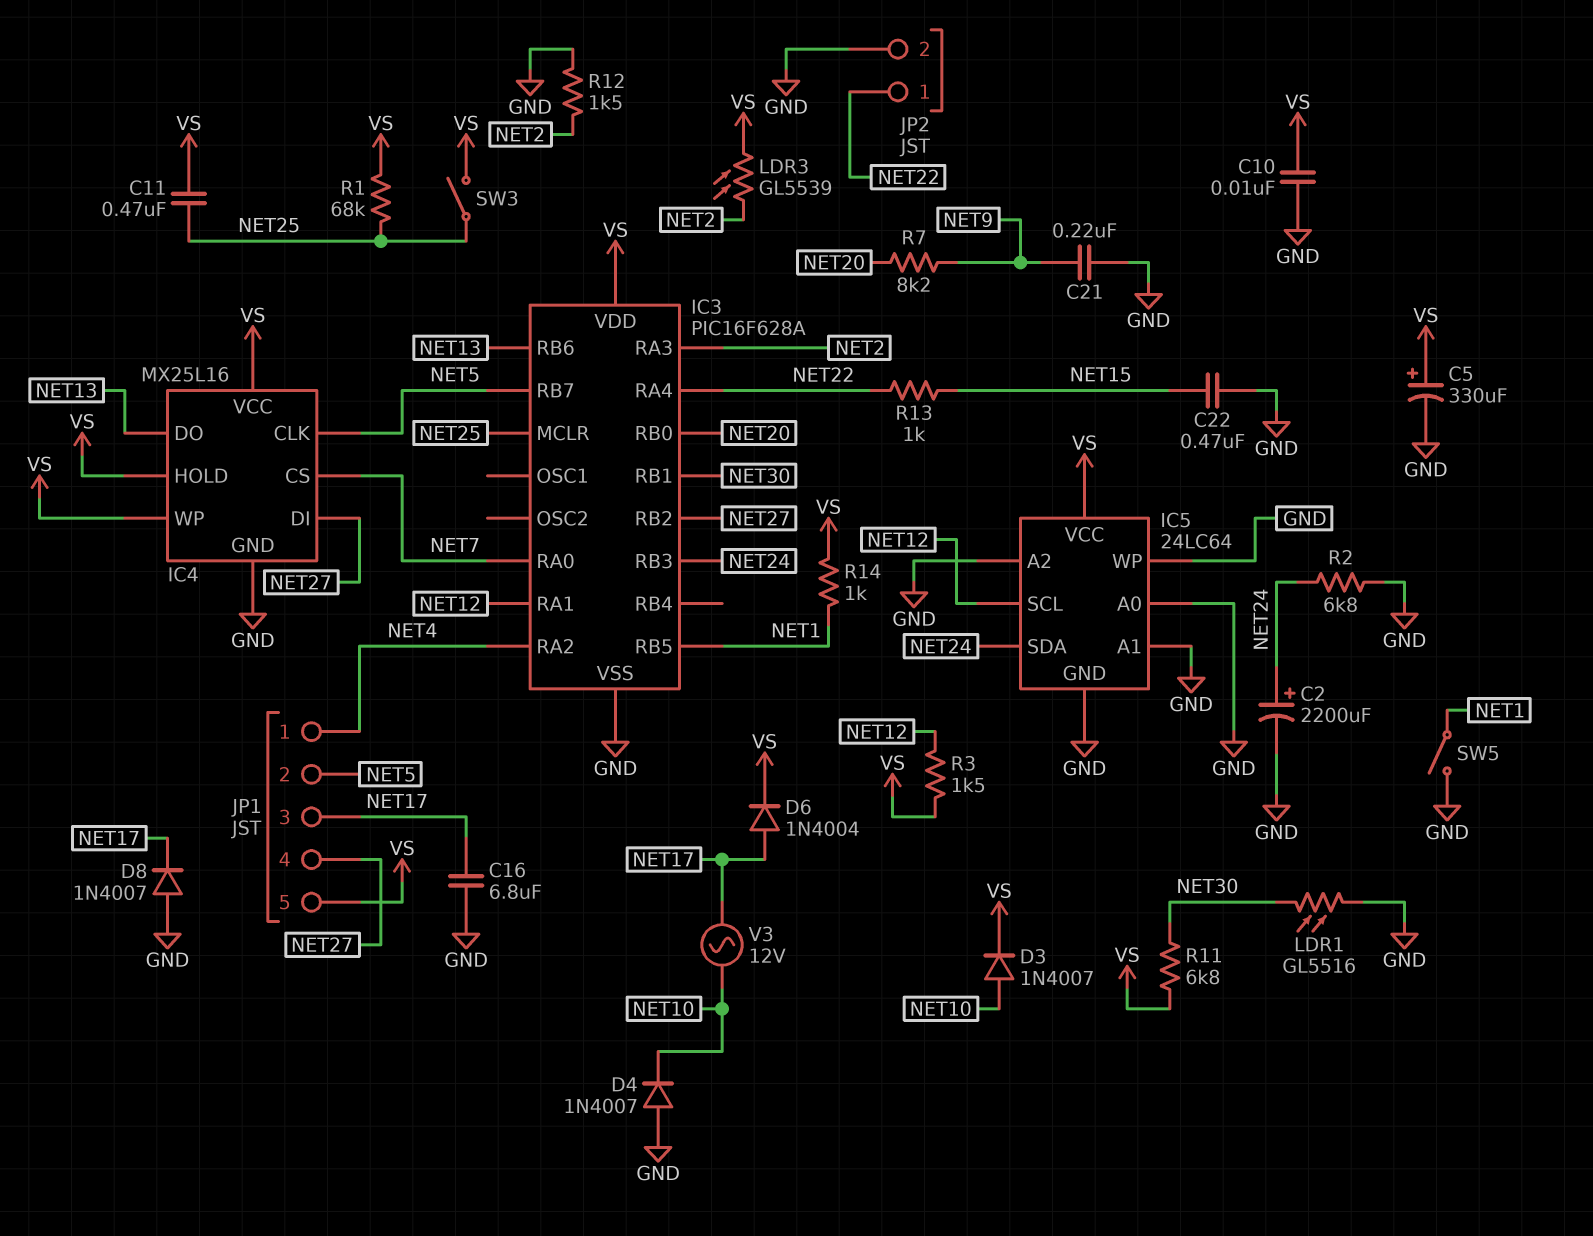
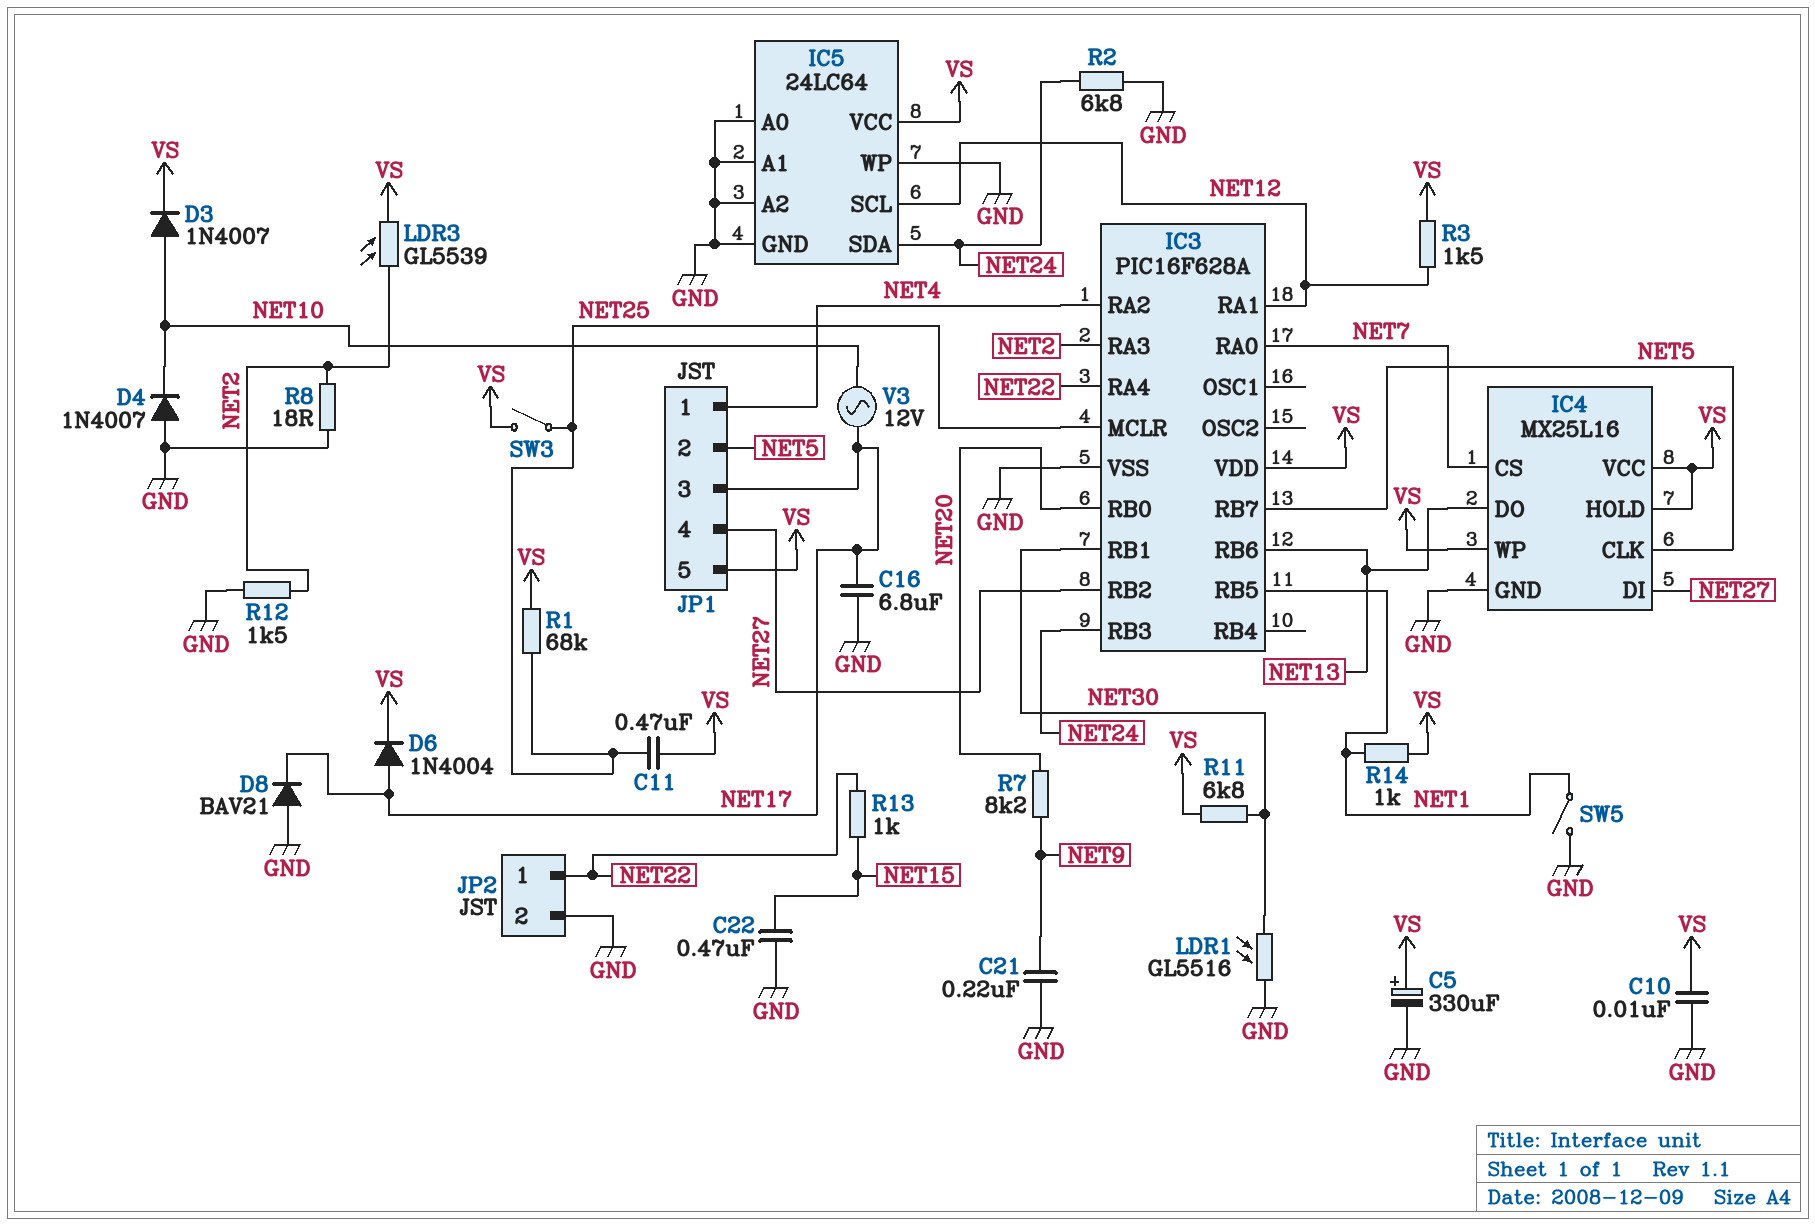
C2: 2200uF (plus NET24, minus GND) -> none
D8: diode 1N4007 (A GND, K NET17) -> diode BAV21 (A GND, K NET17)
R8: none -> 18 (GND, NET2)

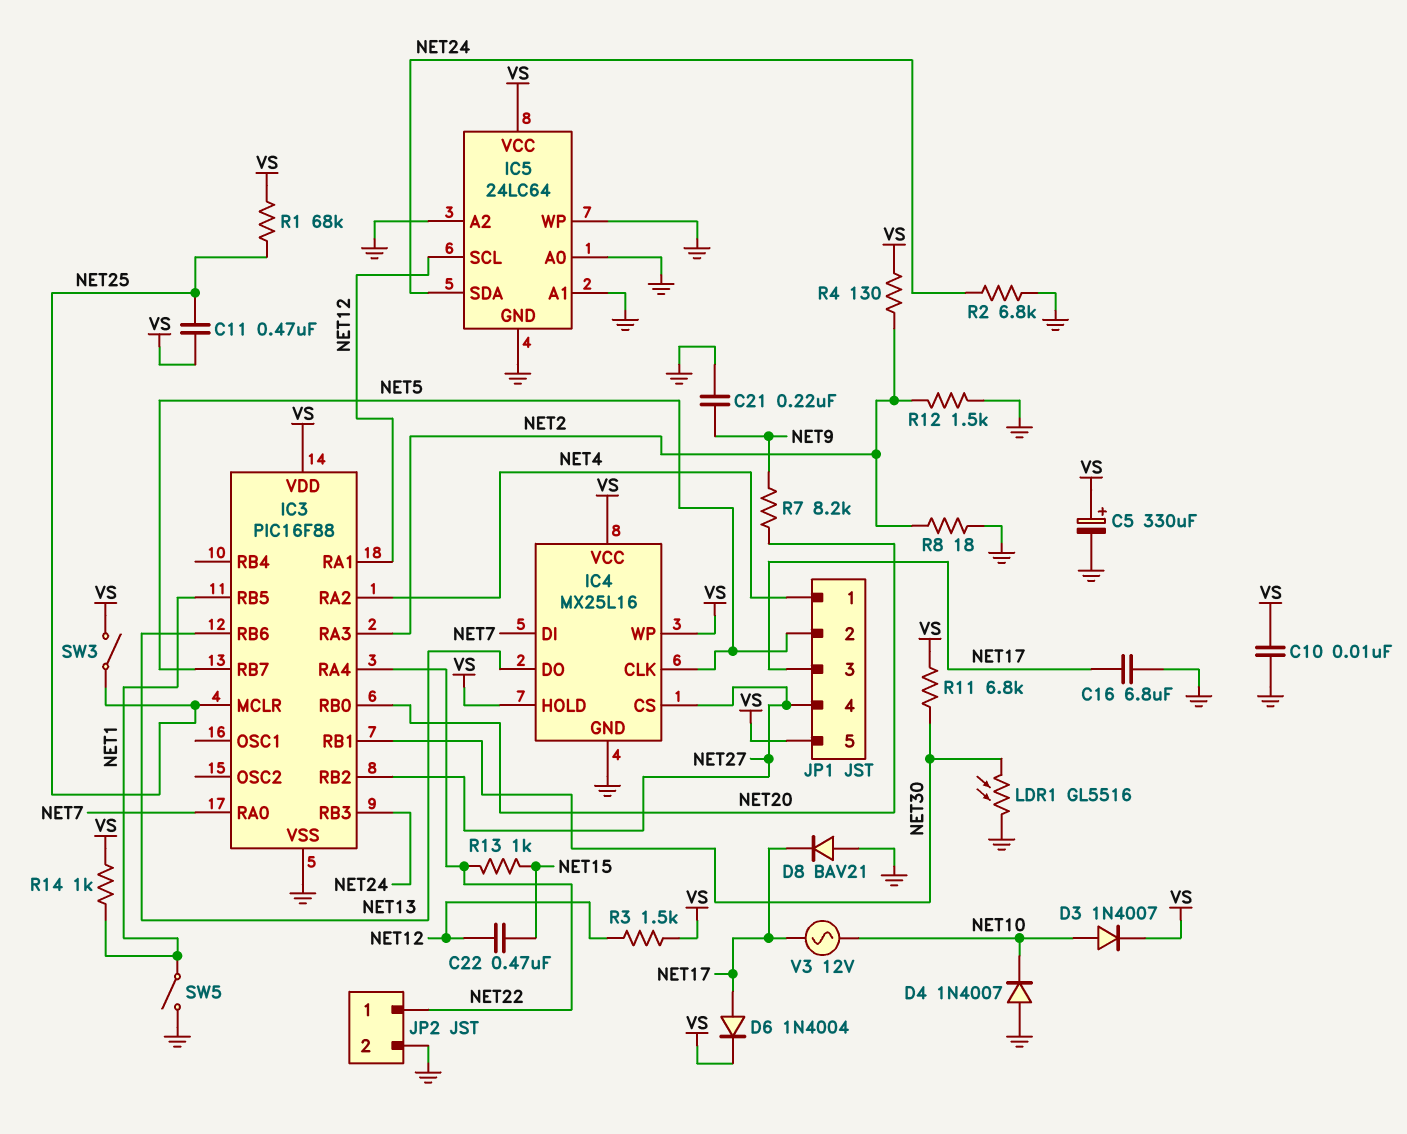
C22: 470nF (GND, NET15) -> 470nF (NET12, NET15)
IC3: PIC16F628A -> PIC16F88
IC4 pin CS: NET7 -> NET27
IC4 pin DI: NET27 -> NET7
LDR3: GL5539 (NET2, VS) -> none
R4: none -> 130 (NET2, VS)

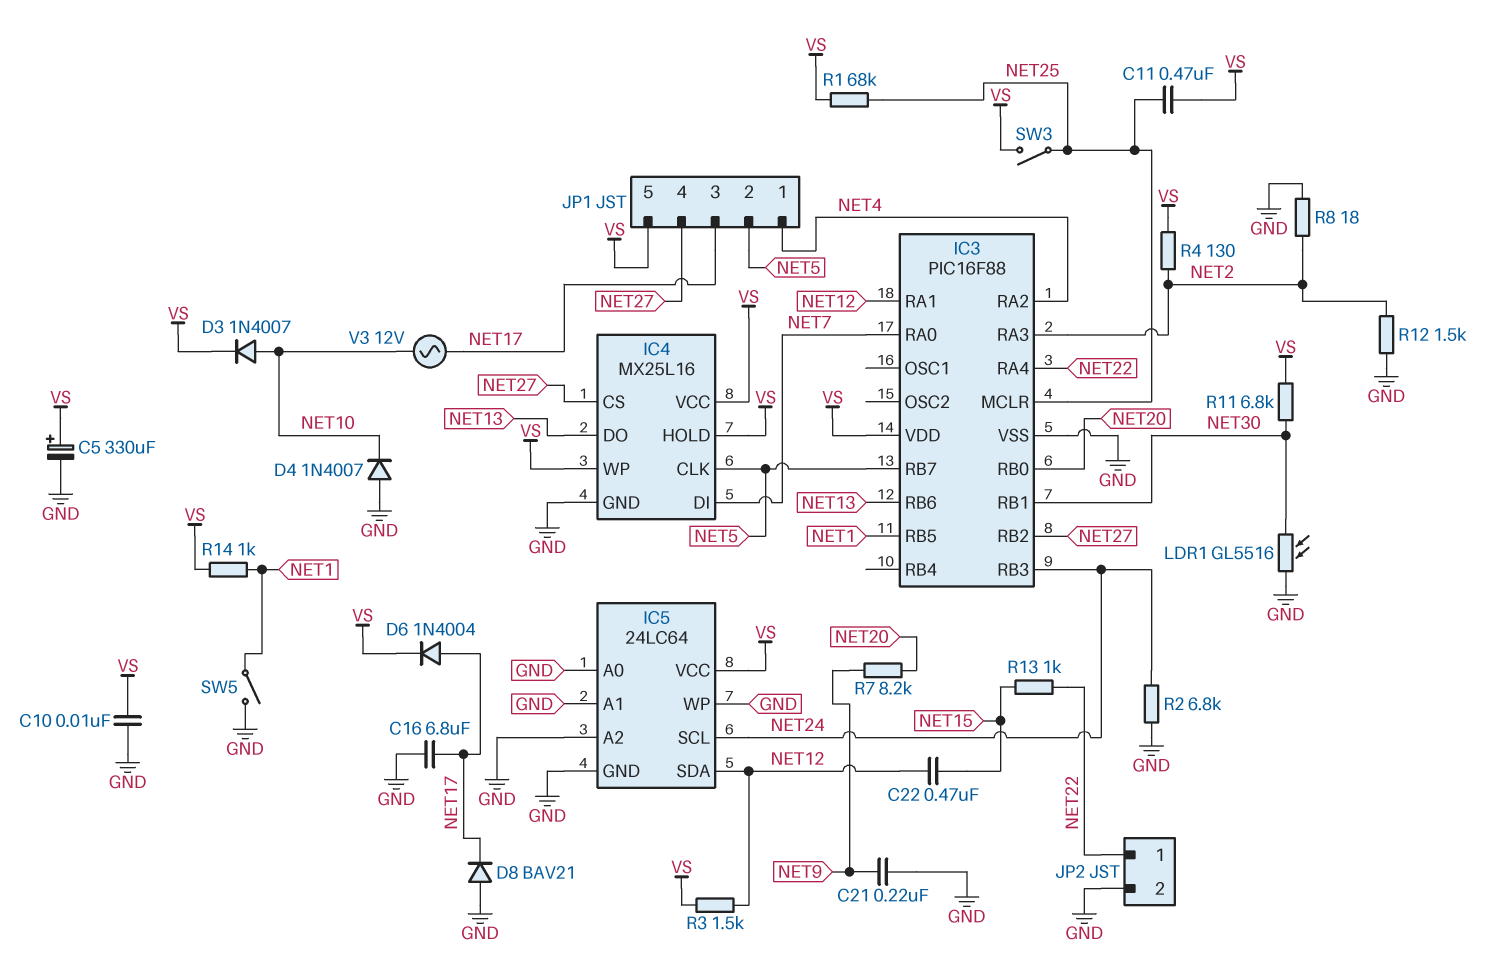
IC5 pin SCL: NET12 -> NET24
IC5 pin SDA: NET24 -> NET12

